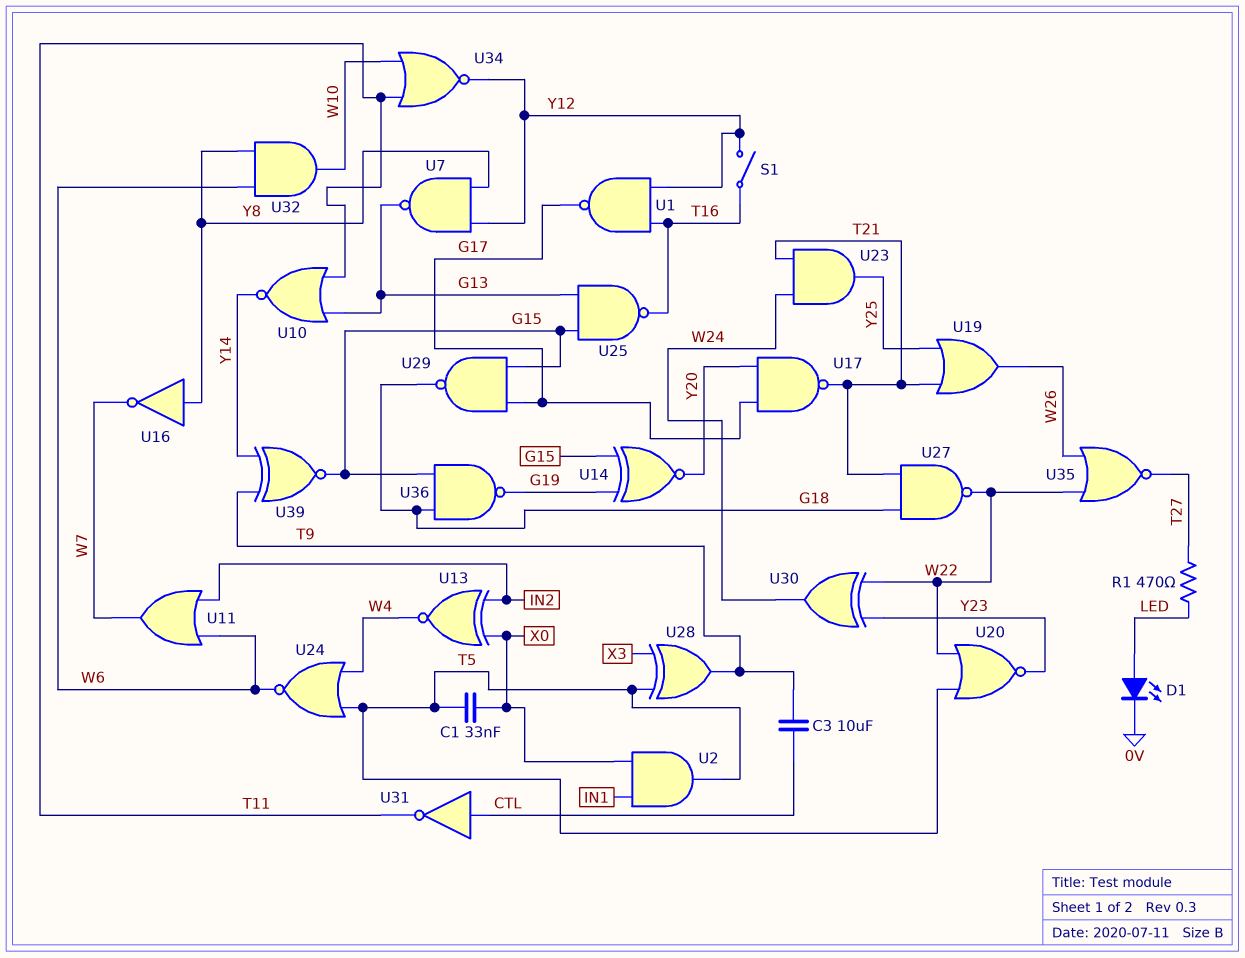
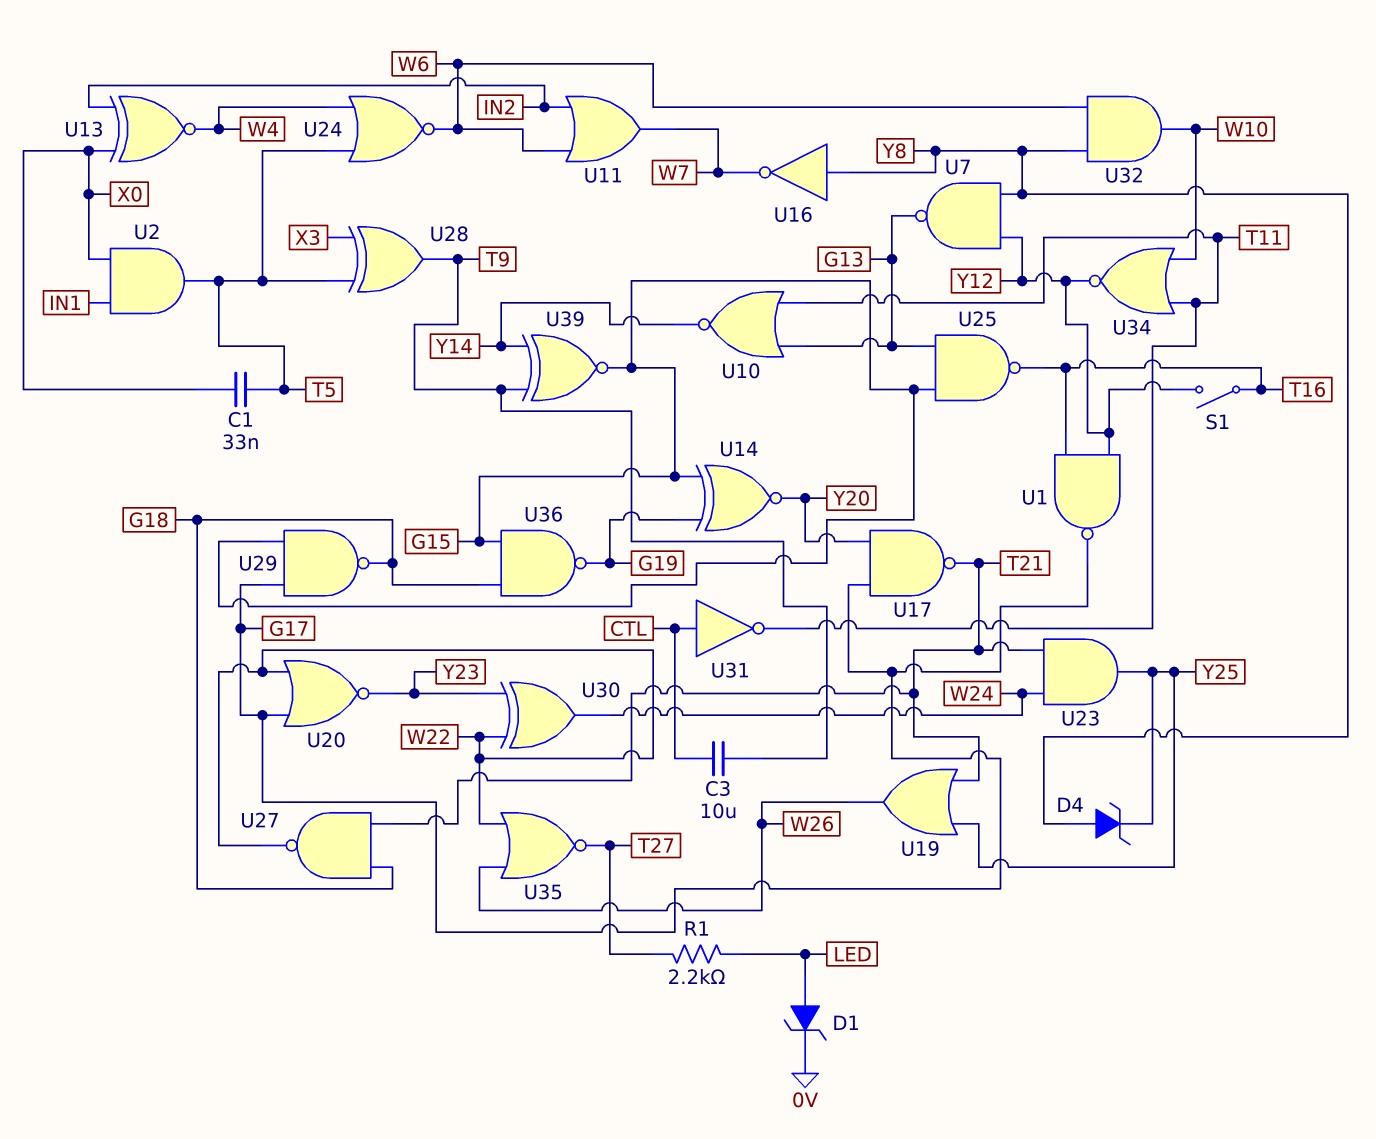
D1: LED (A LED, K 0V) -> zener (A LED, K 0V)
D4: none -> zener (A Y8, K Y25)
R1: 470 (LED, T27) -> 2.2k (LED, T27)
U20: NOR (in T5, in W22, out Y23) -> NOR (in G17, in W22, out Y23)

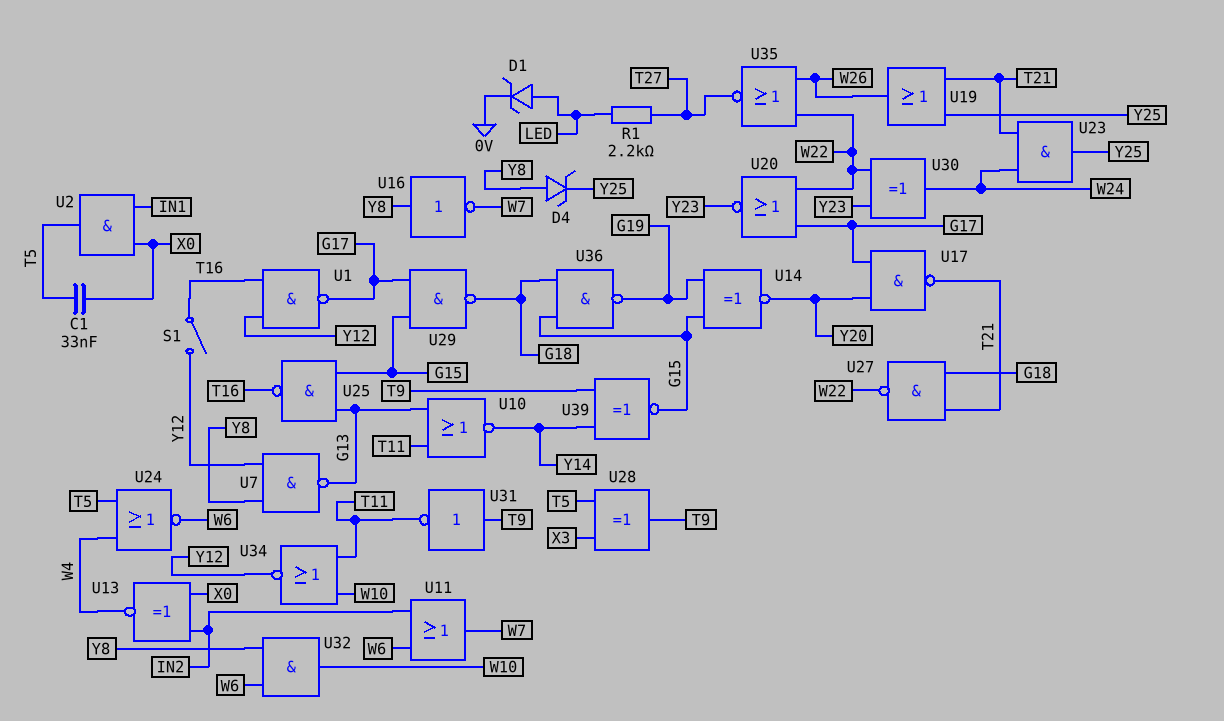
C3: 10uF (CTL, T9) -> none
U31: NOT (in CTL, out T11) -> NOT (in T9, out T11)

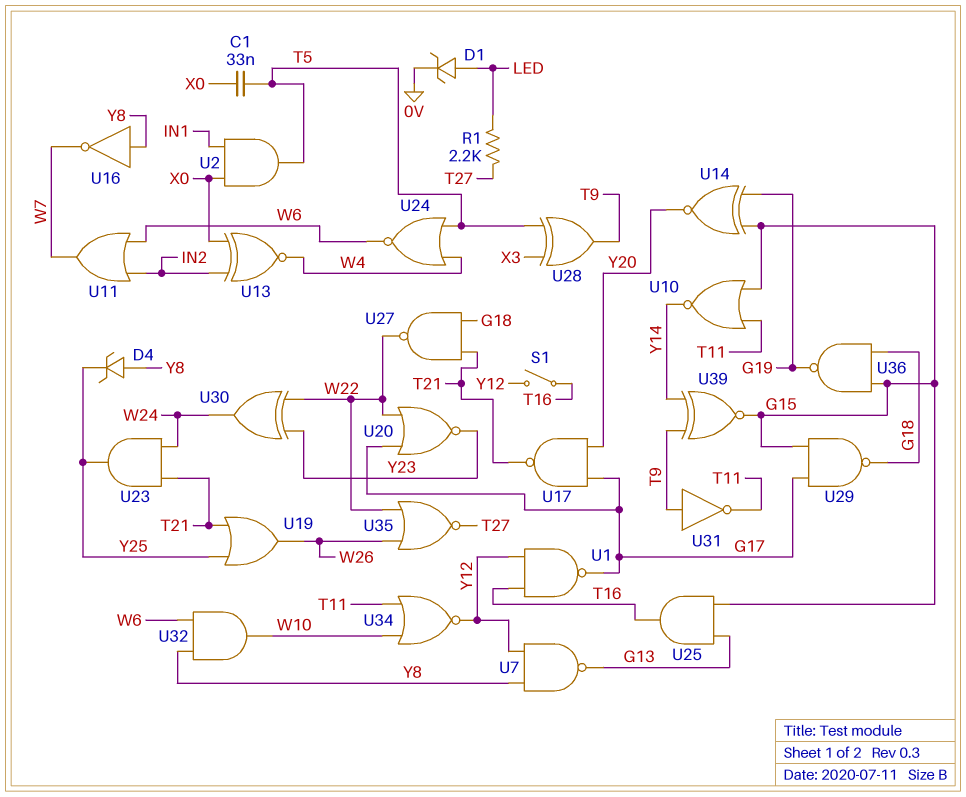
U10: NOR (in G13, in T11, out Y14) -> NOR (in G15, in T11, out Y14)
U25: NAND (in G13, in G15, out T16) -> AND (in G13, in G15, out T16)

